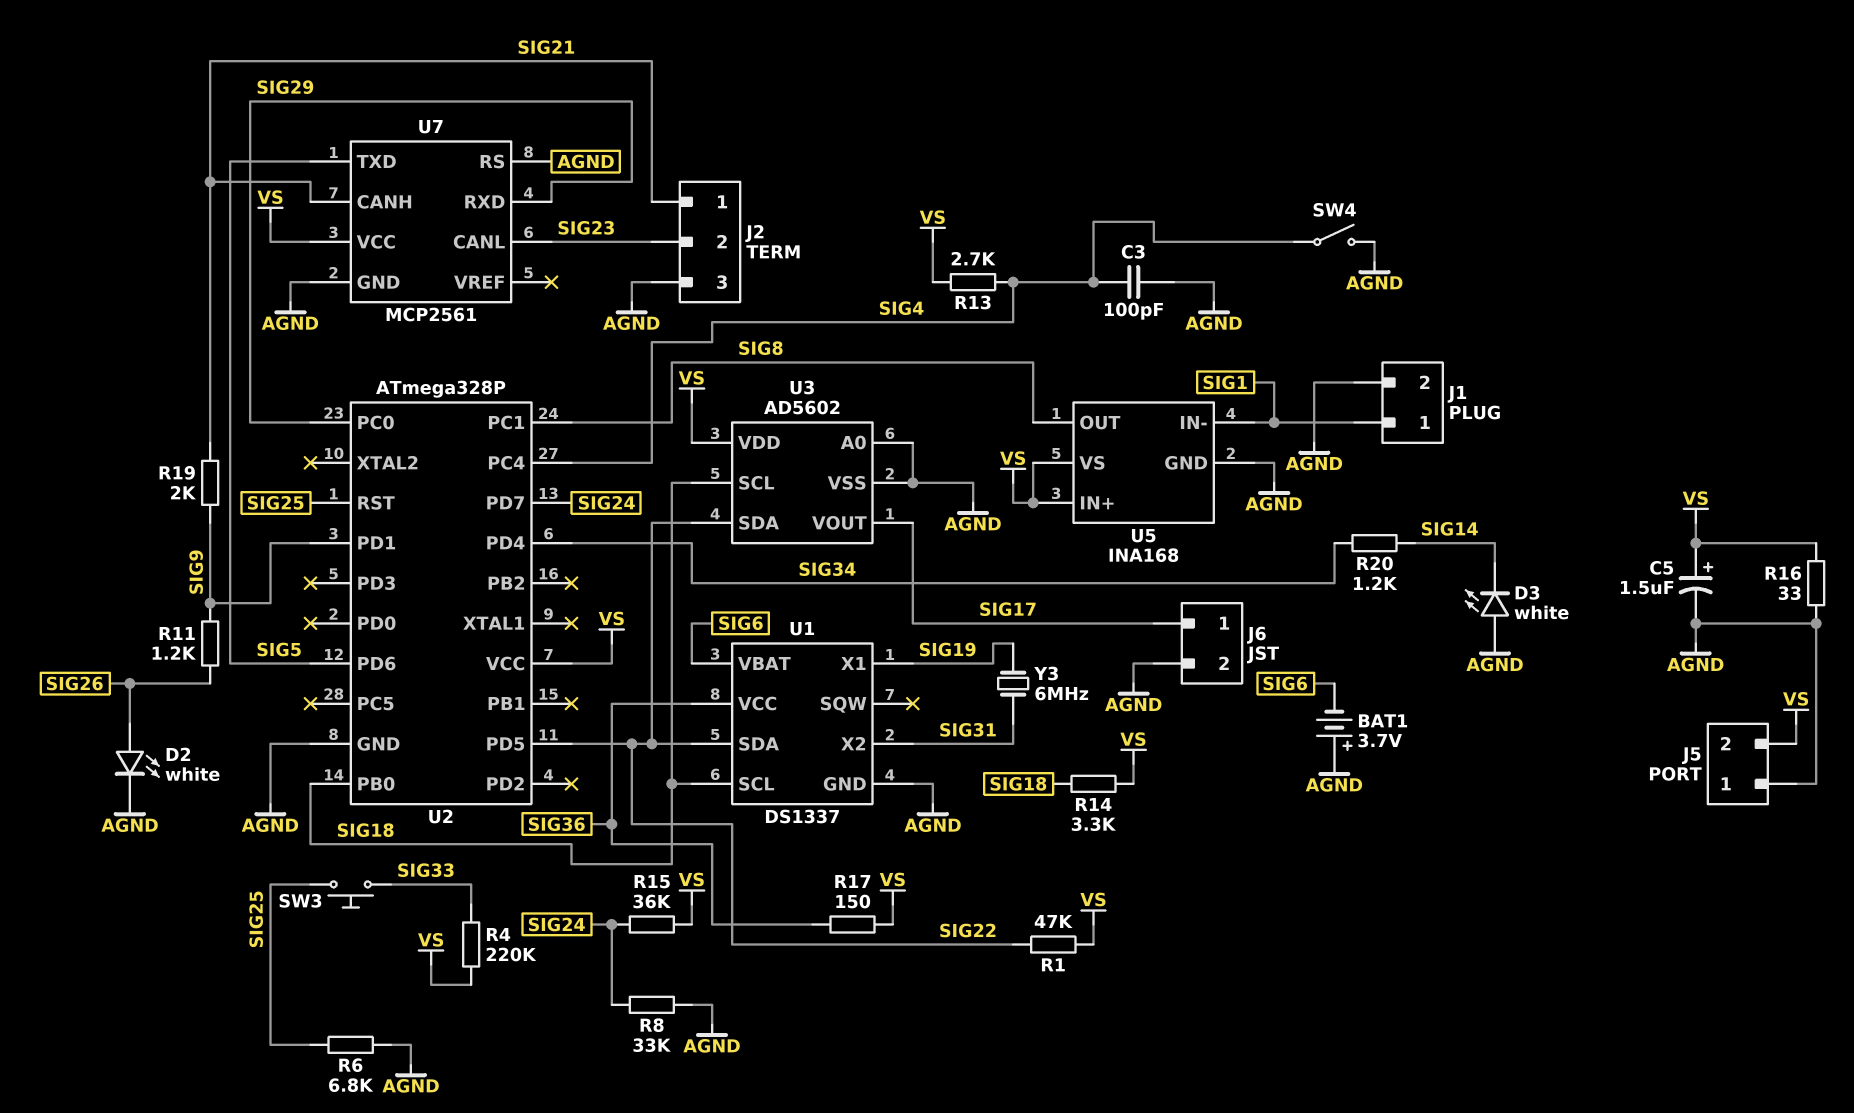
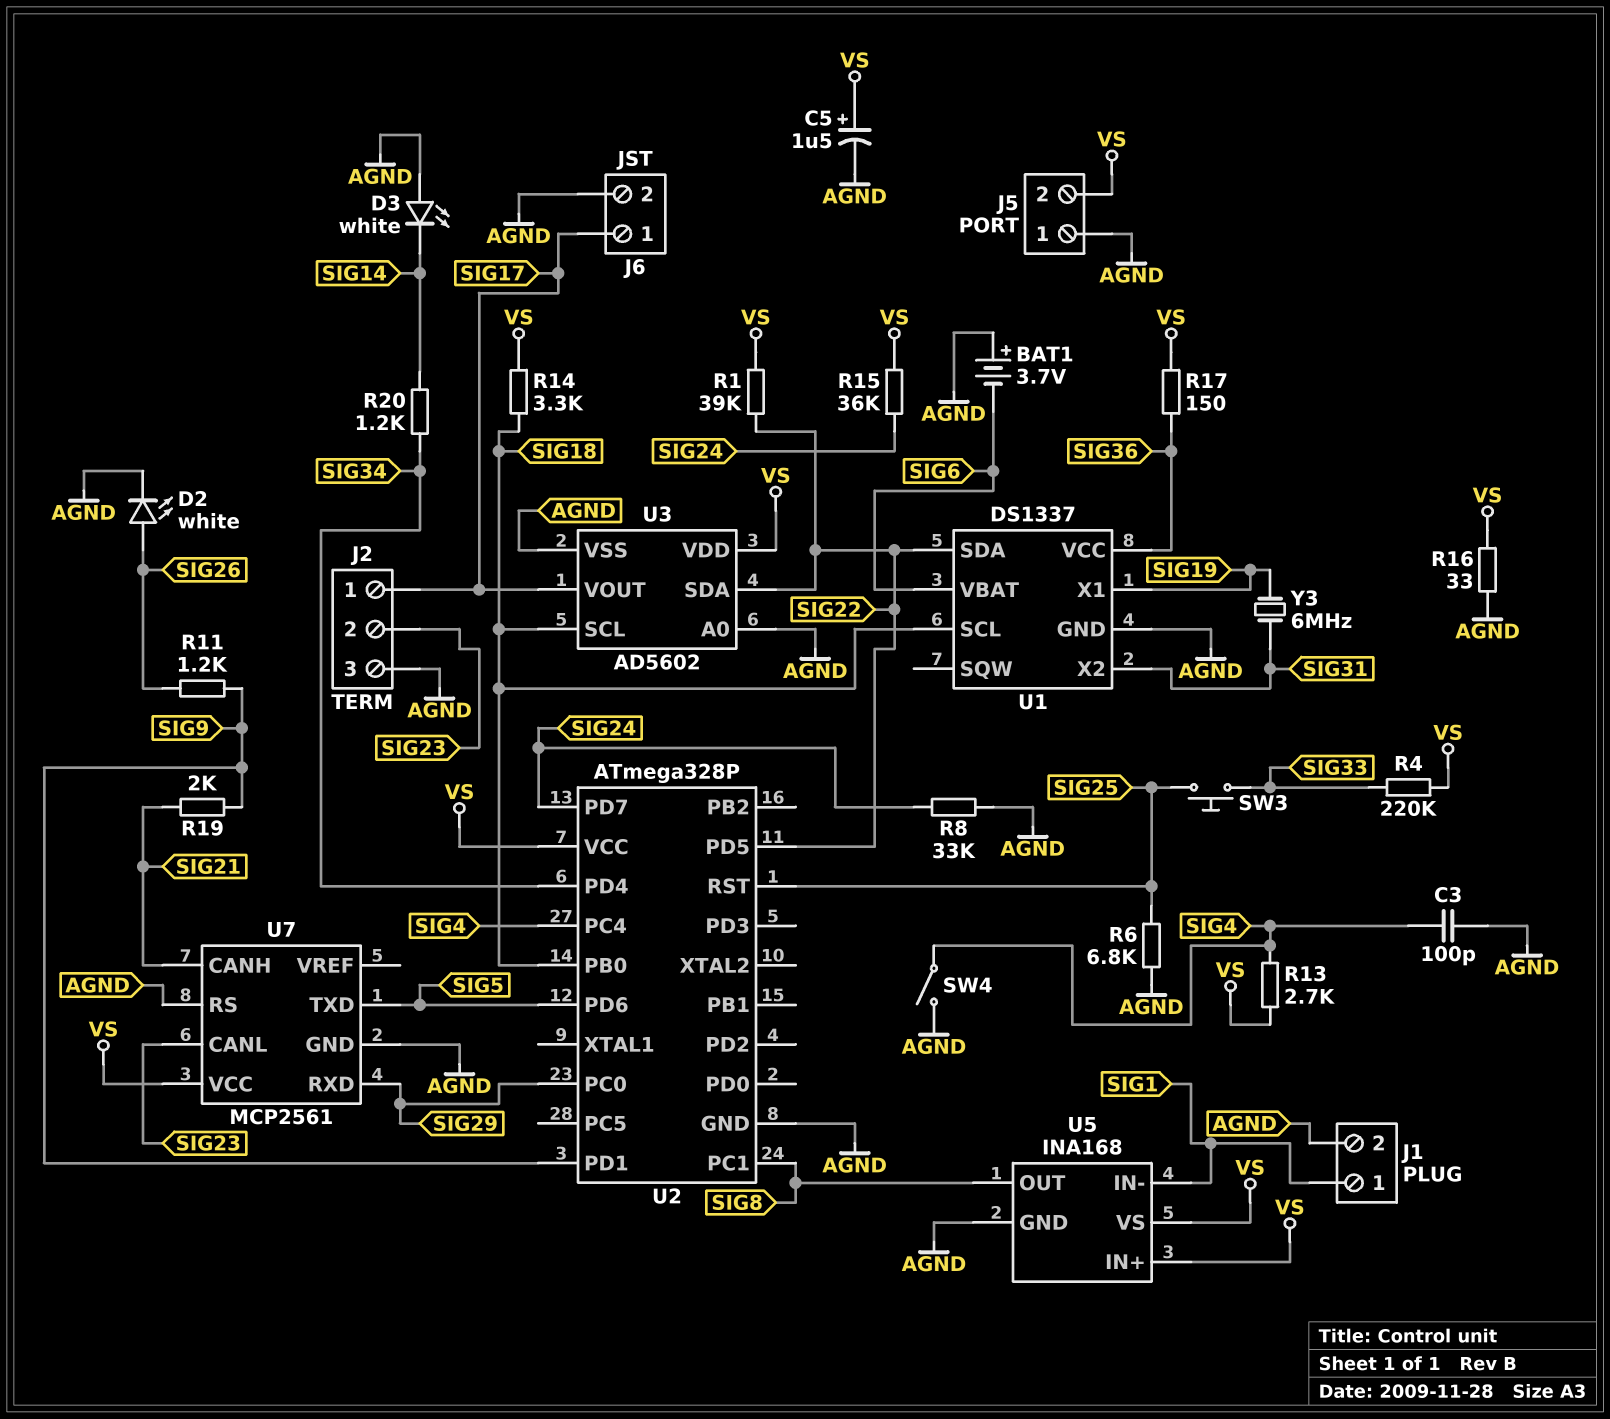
J2 pin 1: SIG21 -> SIG17
R1: 47k (SIG22, VS) -> 39k (SIG22, VS)

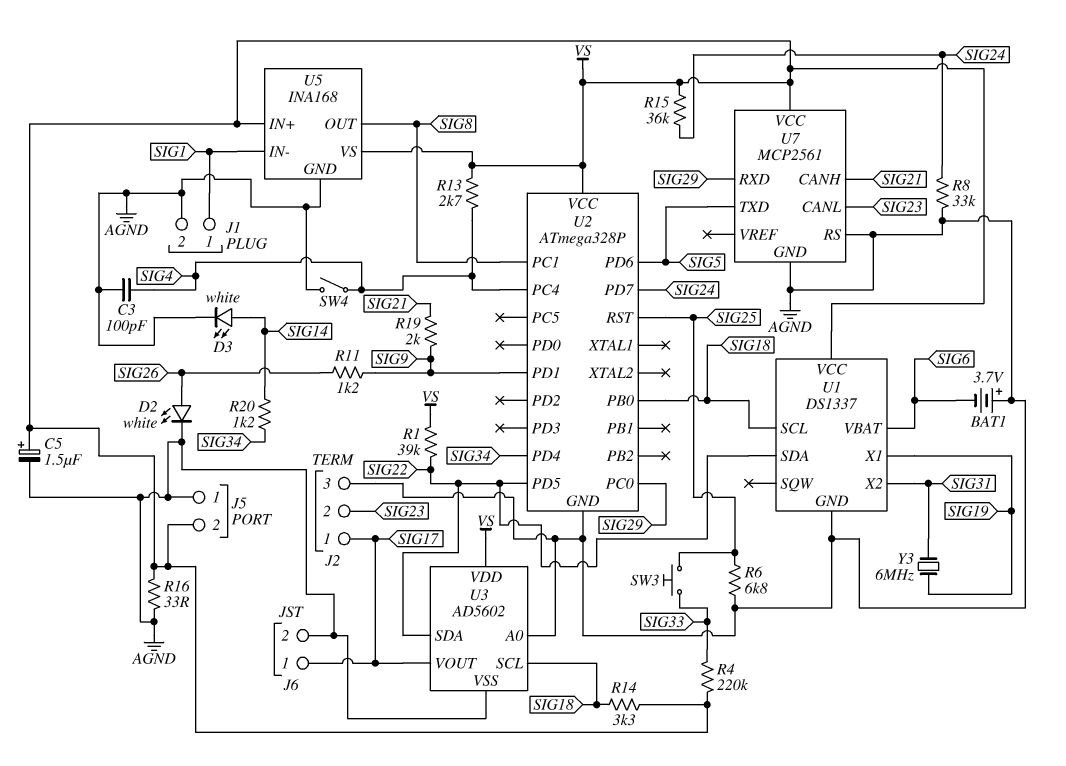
D3: LED white (A AGND, K SIG14) -> LED white (A SIG14, K AGND)
R17: 150 (SIG36, VS) -> none
U1 pin VCC: SIG36 -> VS

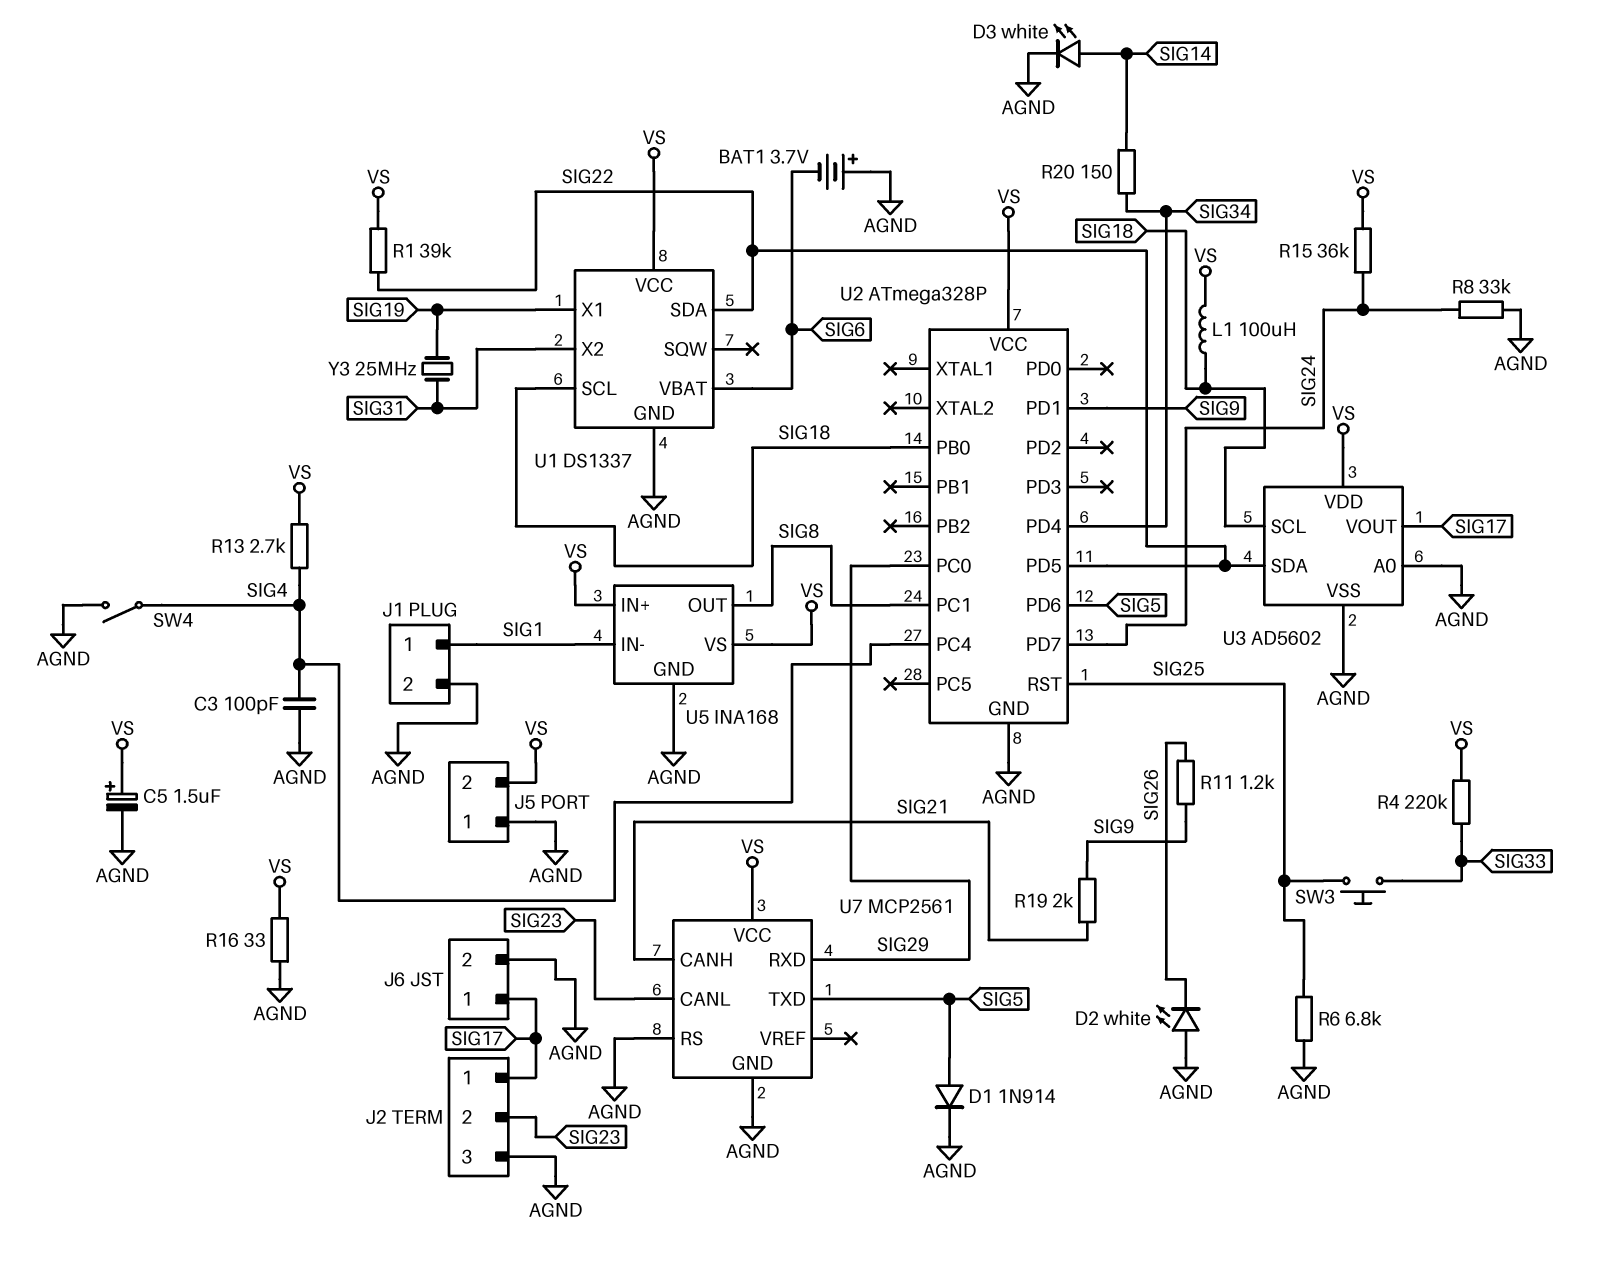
D1: none -> diode 1N914 (A SIG5, K AGND)
D2: LED white (A SIG26, K AGND) -> LED white (A AGND, K SIG26)
L1: none -> 100uH (SIG18, VS)
R14: 3.3k (SIG18, VS) -> none
R20: 1.2k (SIG14, SIG34) -> 150 (SIG14, SIG34)
Y3: 6MHz (SIG19, SIG31) -> 25MHz (SIG19, SIG31)

